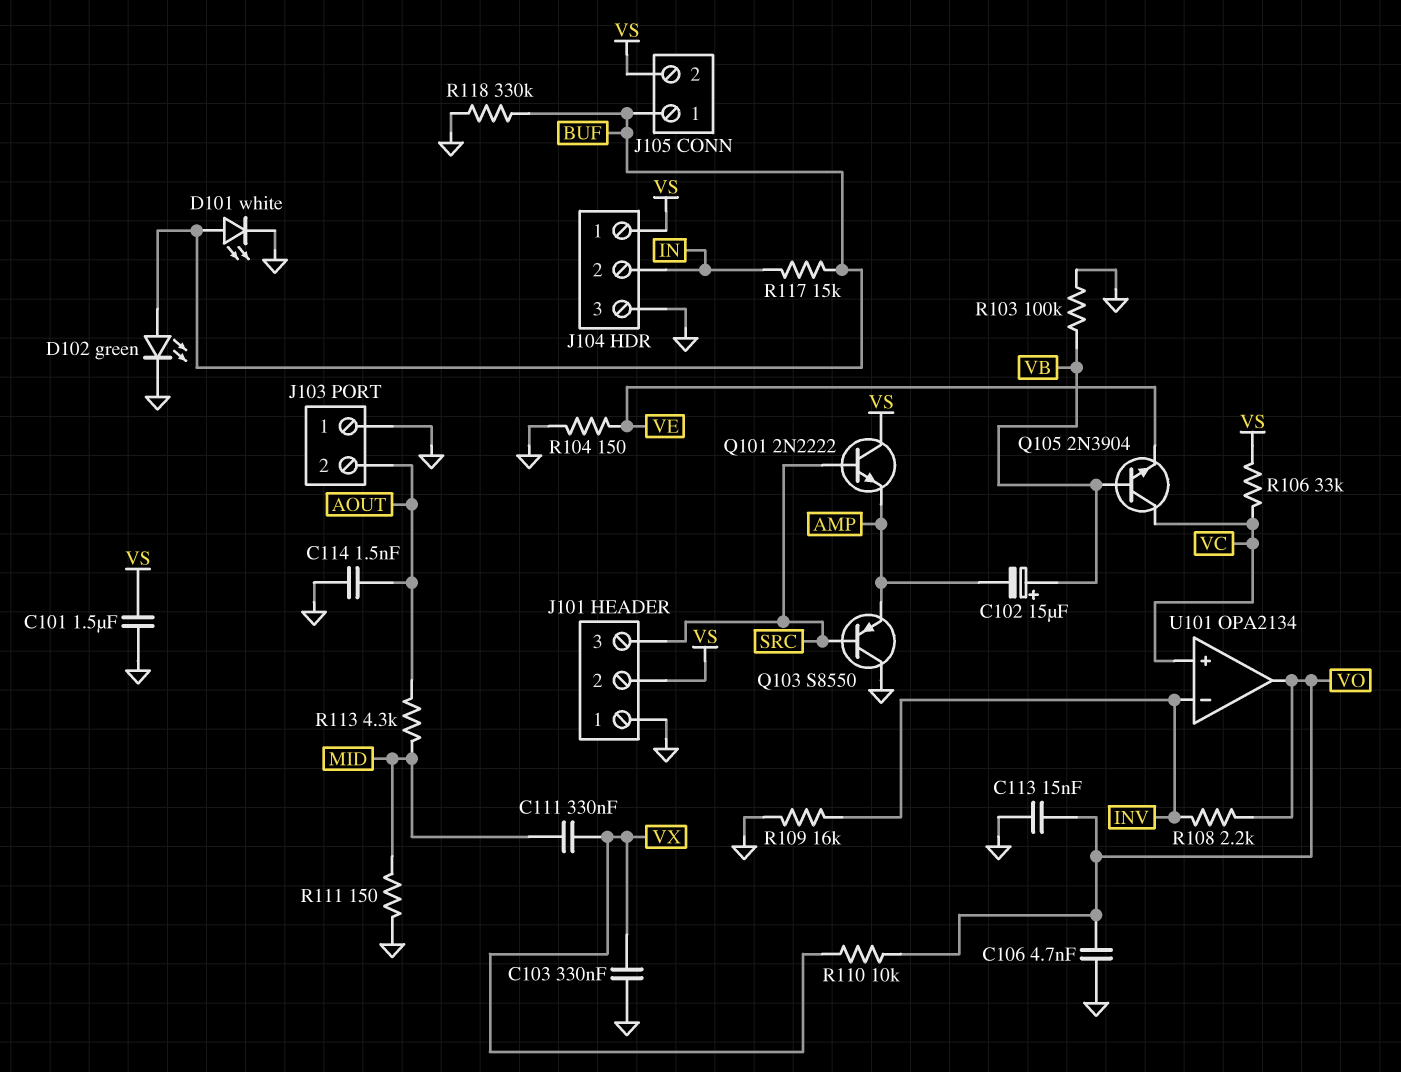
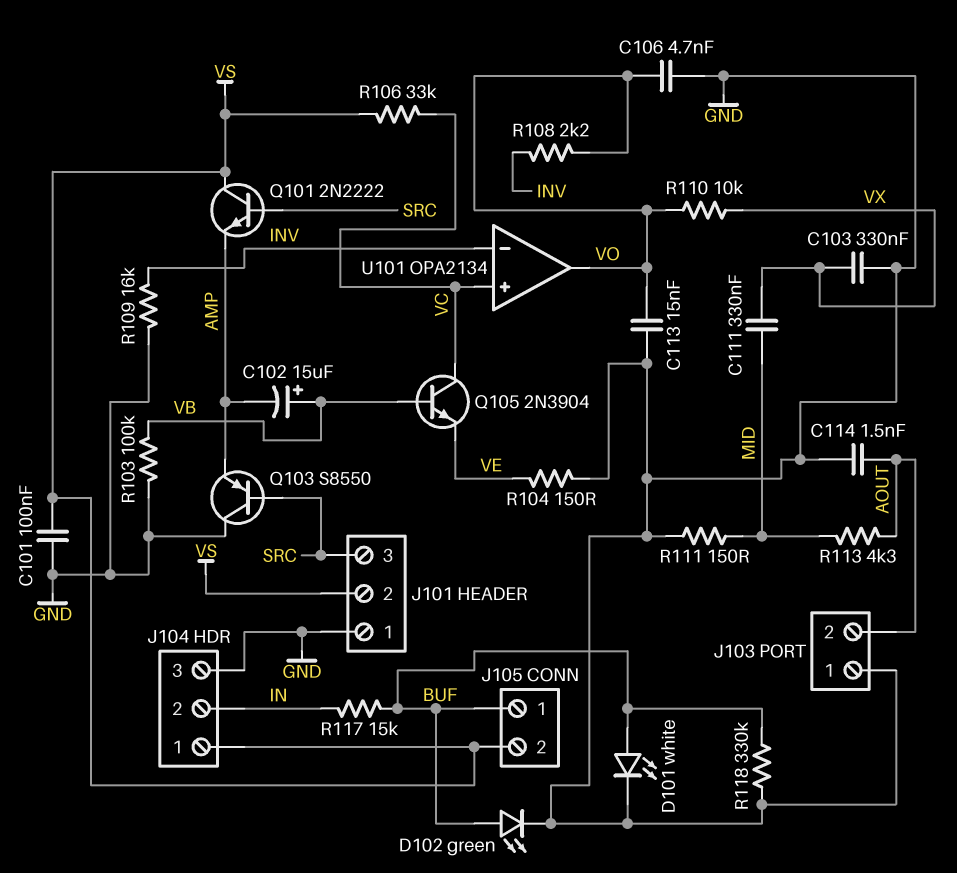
C101: 1.5uF (GND, VS) -> 100nF (GND, VS)

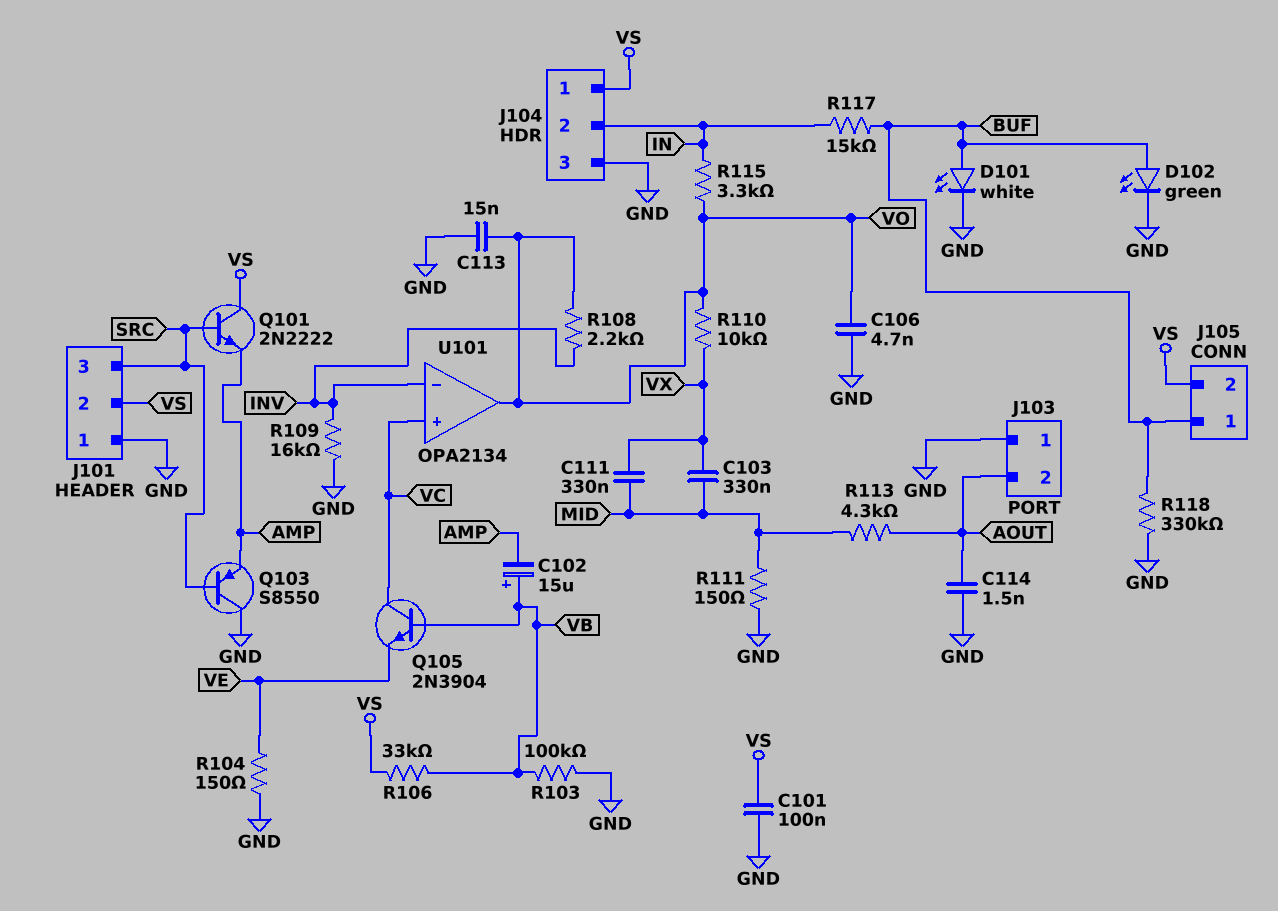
C103: 330nF (GND, VX) -> 330nF (MID, VX)
R106: 33k (VC, VS) -> 33k (VB, VS)
R115: none -> 3.3k (IN, VO)

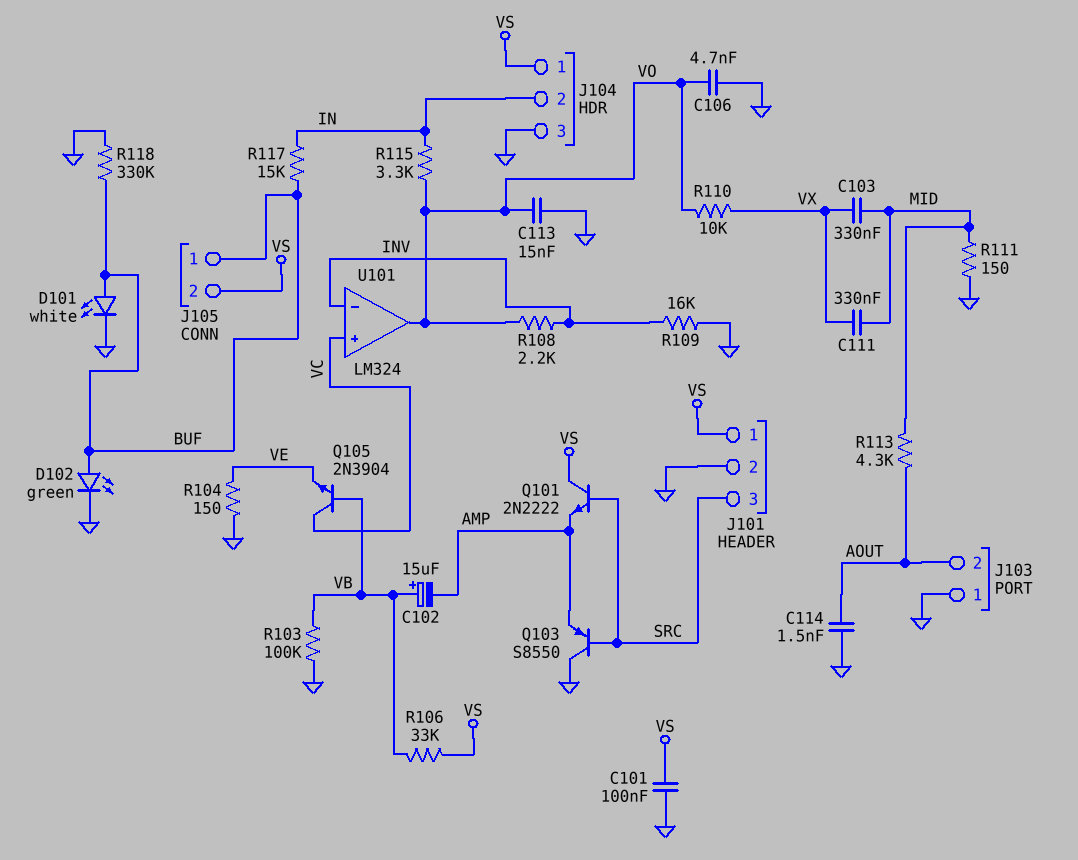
J101 pin 1: GND -> VS
J101 pin 2: VS -> GND
U101: OPA2134 -> LM324

